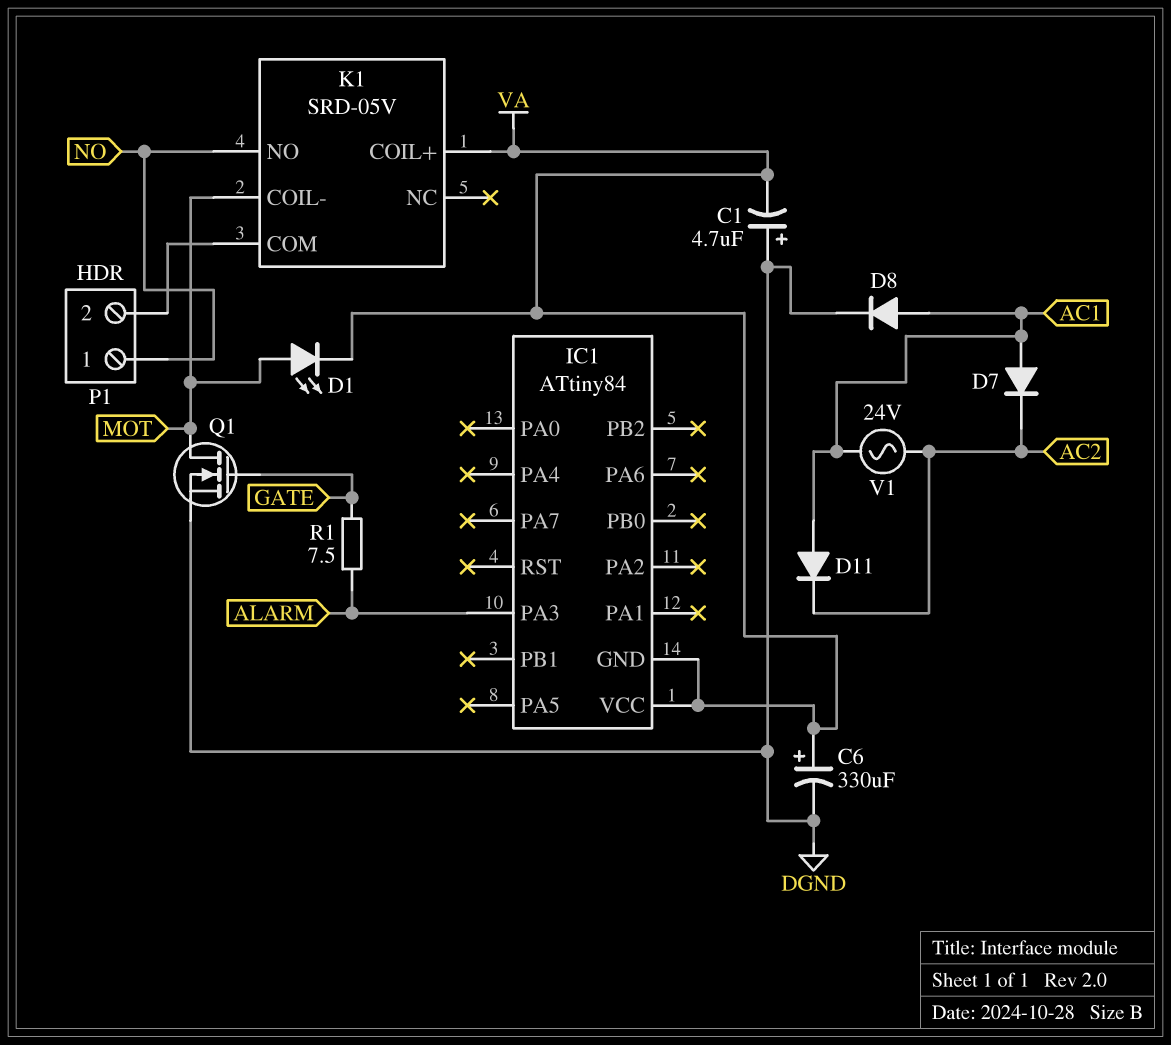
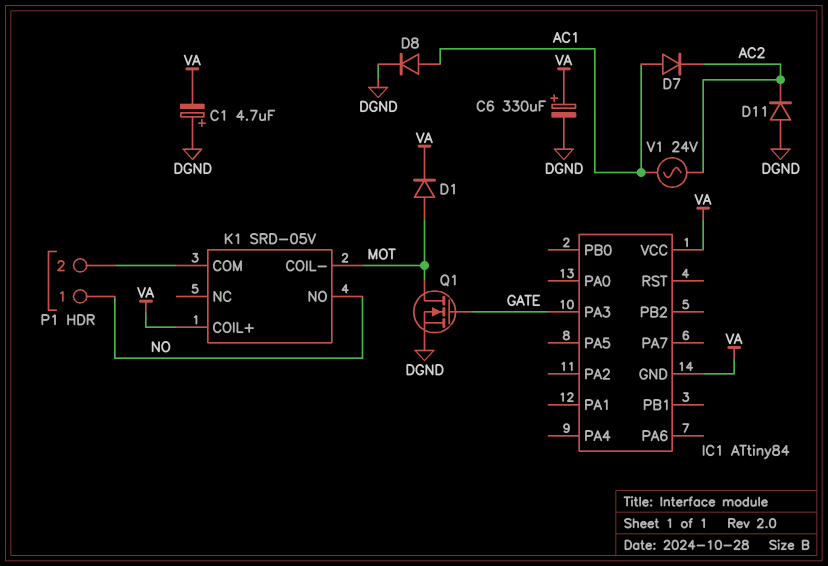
D1: LED (A MOT, K VA) -> diode (A MOT, K VA)
D11: diode (A AC1, K AC2) -> diode (A DGND, K AC2)
IC1 pin PA3: ALARM -> GATE
R1: 7.5 (ALARM, GATE) -> none

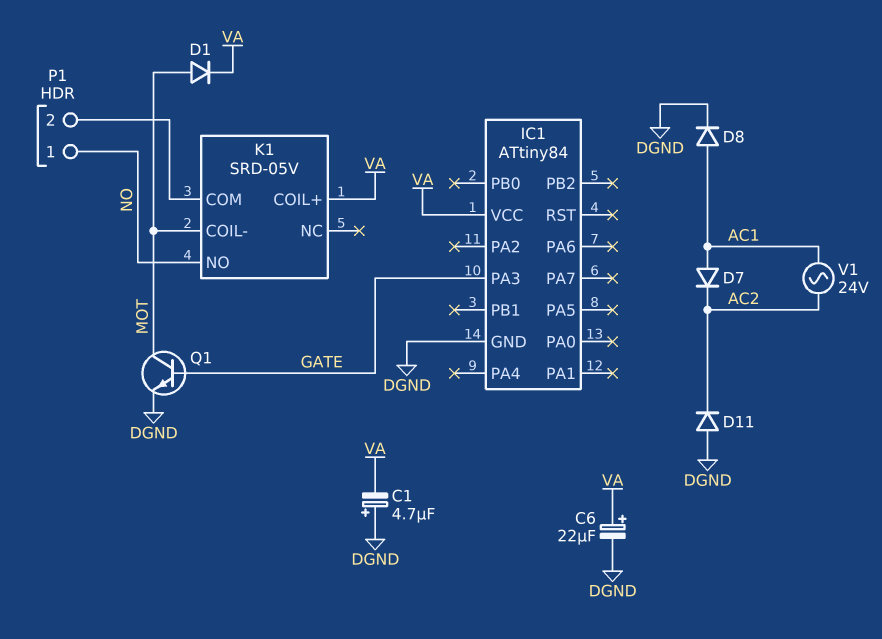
C6: 330uF (plus VA, minus DGND) -> 22uF (plus VA, minus DGND)
IC1 pin GND: VA -> DGND
Q1: NMOS (G GATE, D MOT, S DGND) -> NPN (B GATE, C MOT, E DGND)

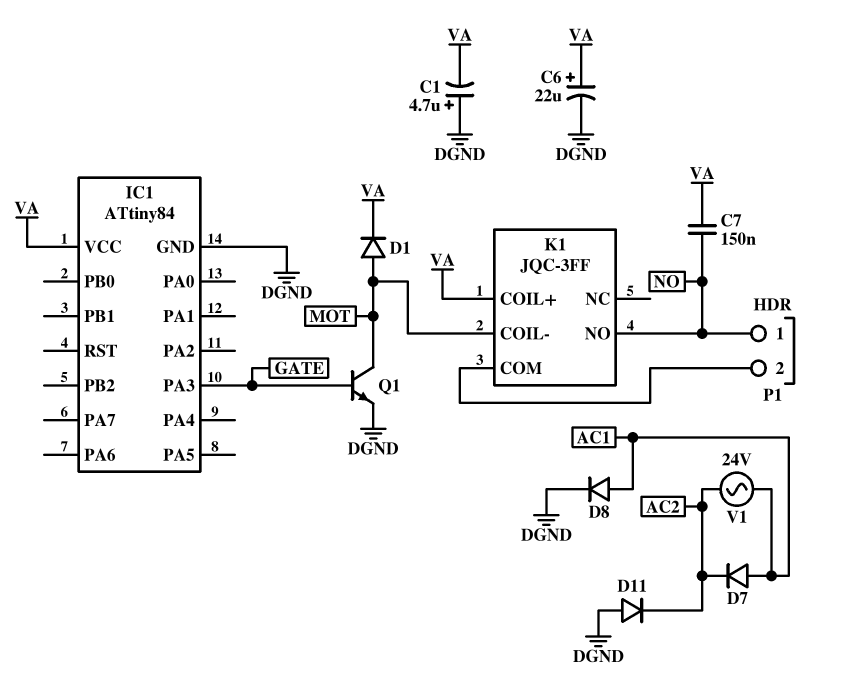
C7: none -> 150nF (NO, VA)
K1: SRD-05V -> JQC-3FF

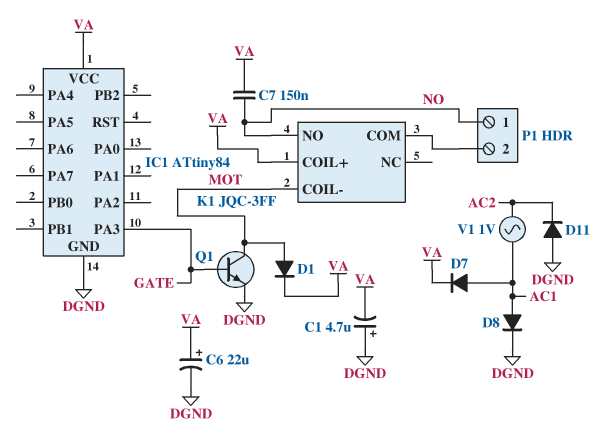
D7: diode (A AC1, K AC2) -> diode (A AC1, K VA)
V1: AC 24V (AC1, AC2) -> AC 1V (AC1, AC2)

